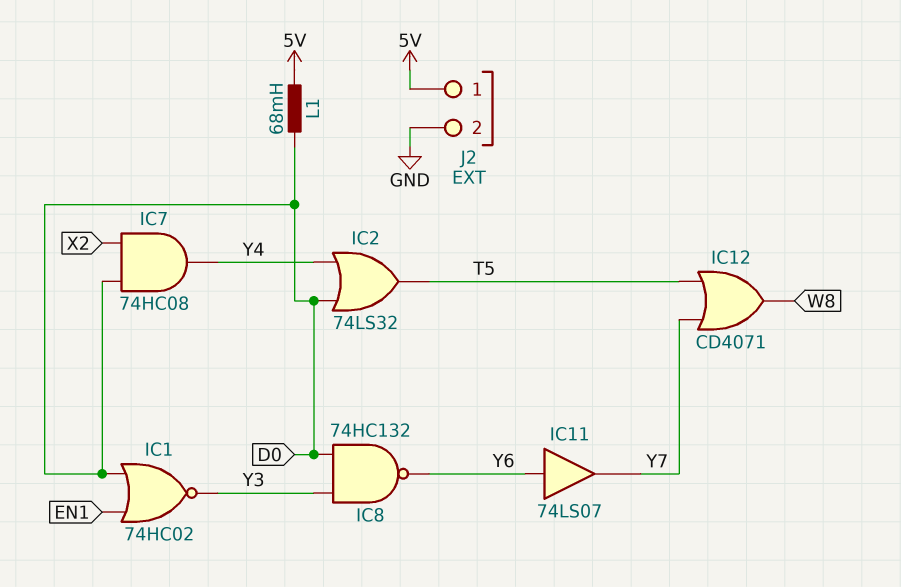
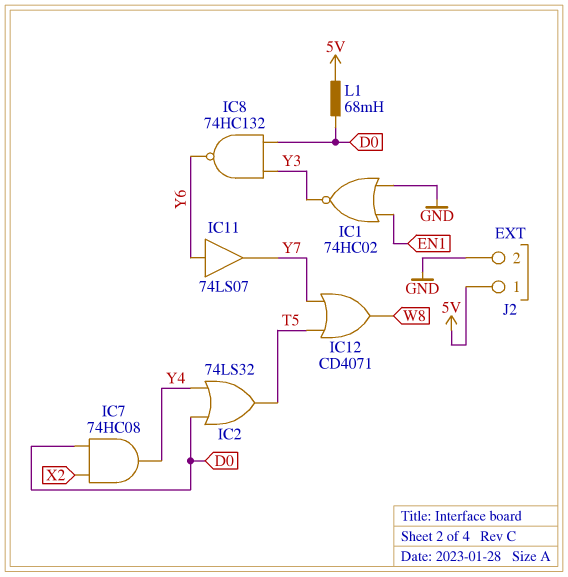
IC1: NOR 74HC02 (in D0, in EN1, out Y3) -> NOR 74HC02 (in EN1, in GND, out Y3)

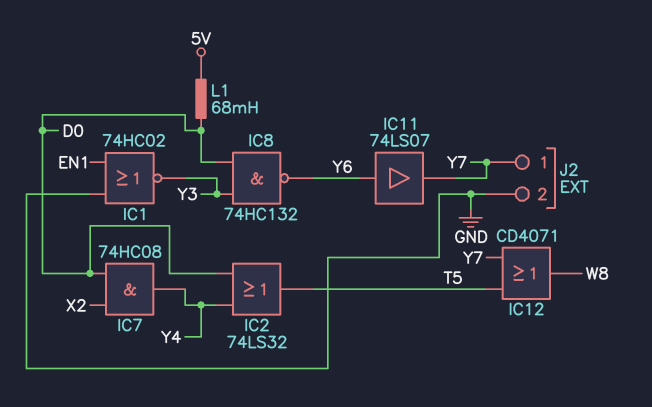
J2 pin 1: 5V -> Y7

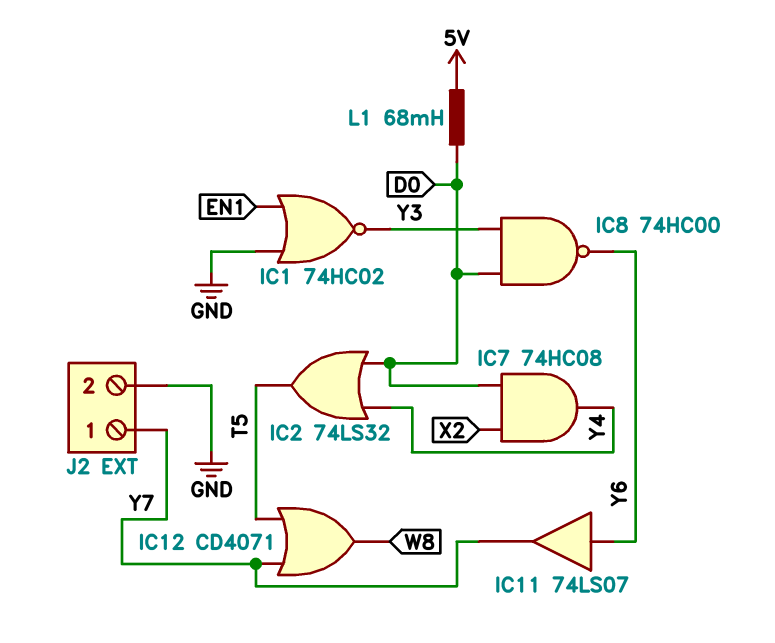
IC8: NAND 74HC132 (in D0, in Y3, out Y6) -> NAND 74HC00 (in D0, in Y3, out Y6)

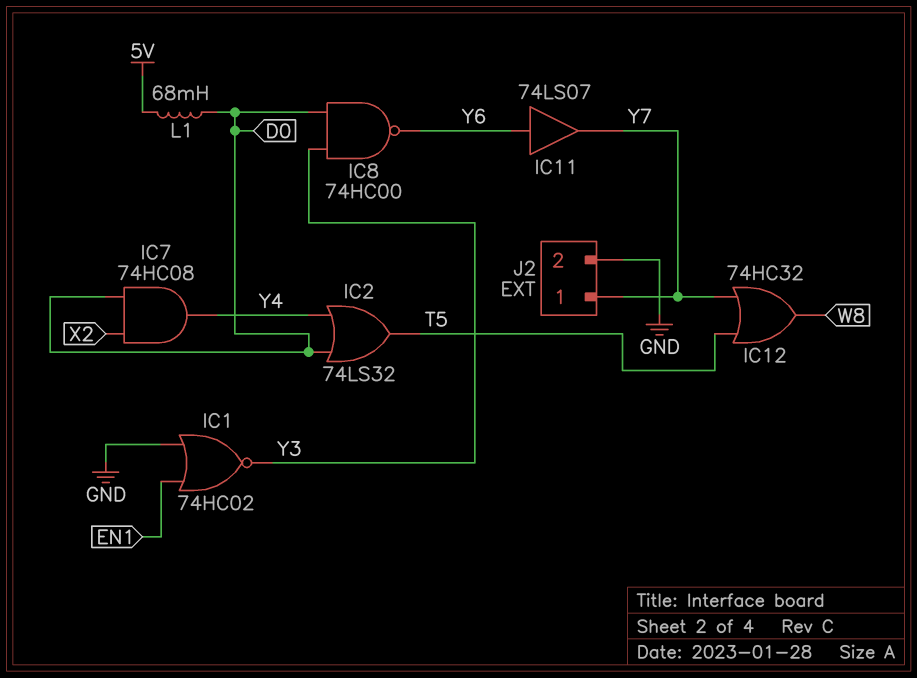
IC12: OR CD4071 (in T5, in Y7, out W8) -> OR 74HC32 (in T5, in Y7, out W8)

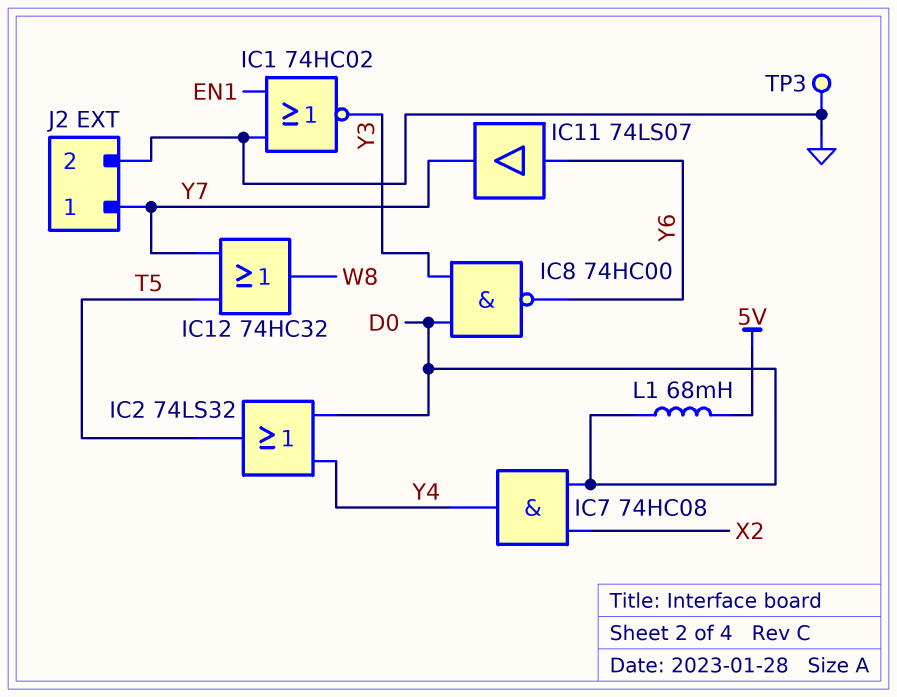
TP3: none -> test point (GND)

